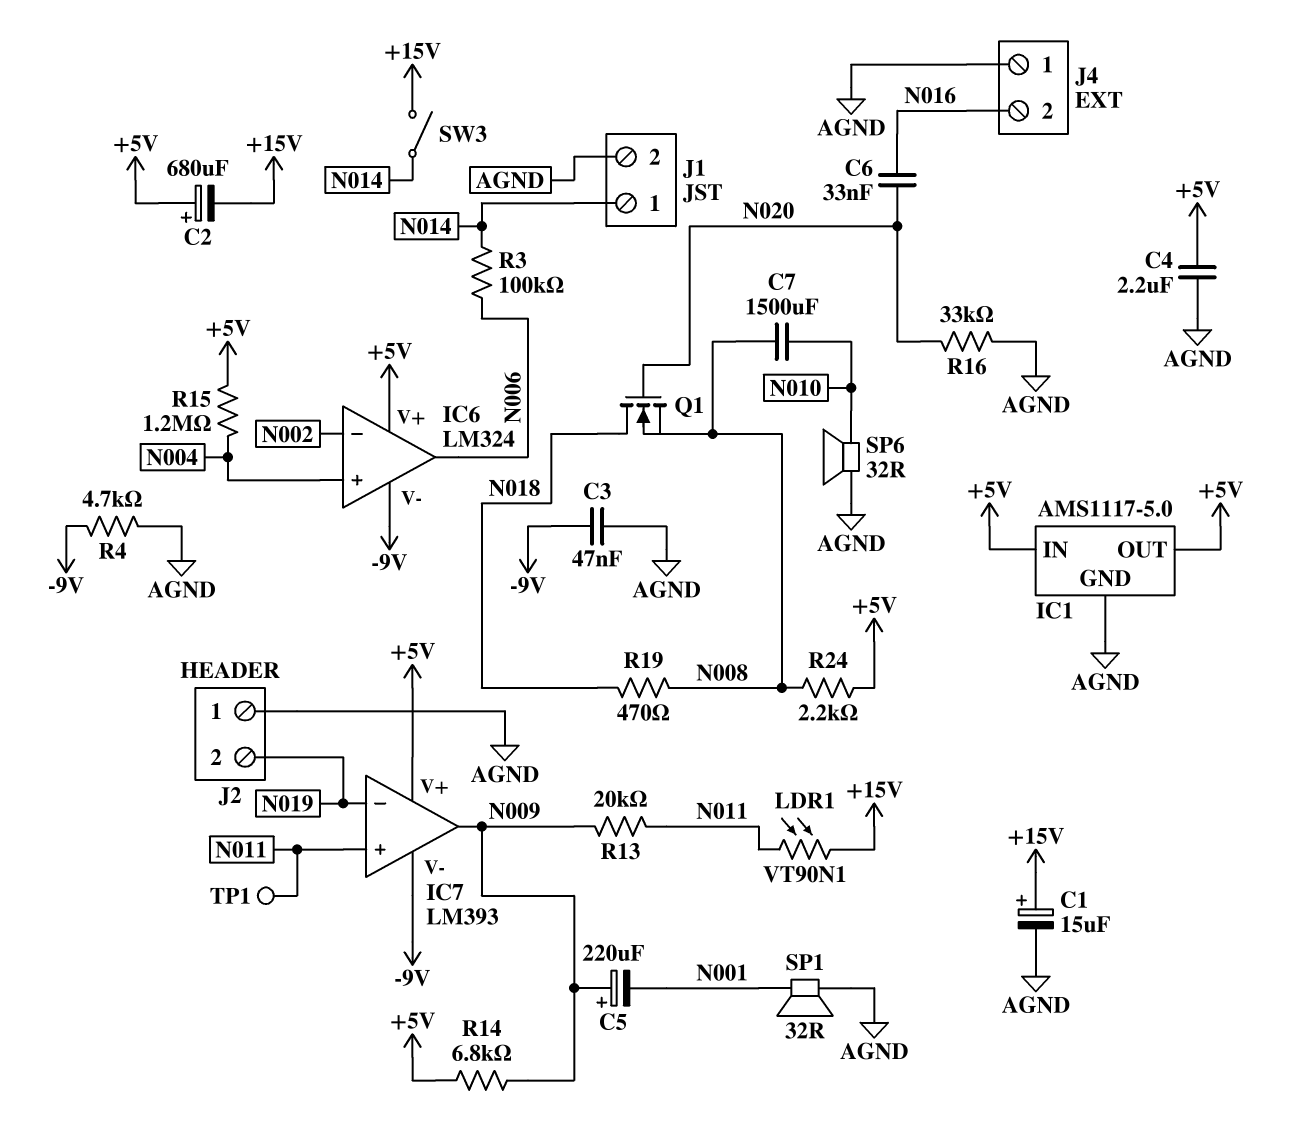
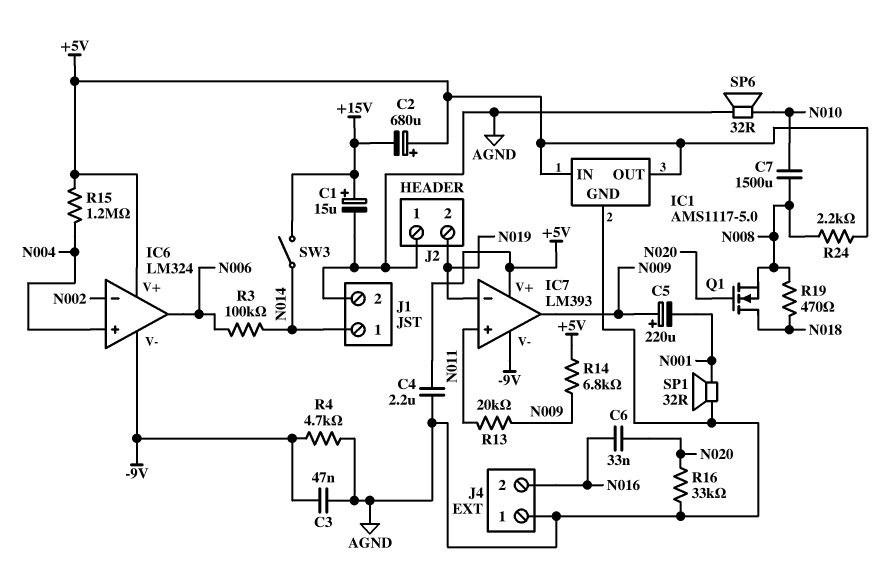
LDR1: VT90N1 (+15V, N011) -> none
TP1: test point (N011) -> none

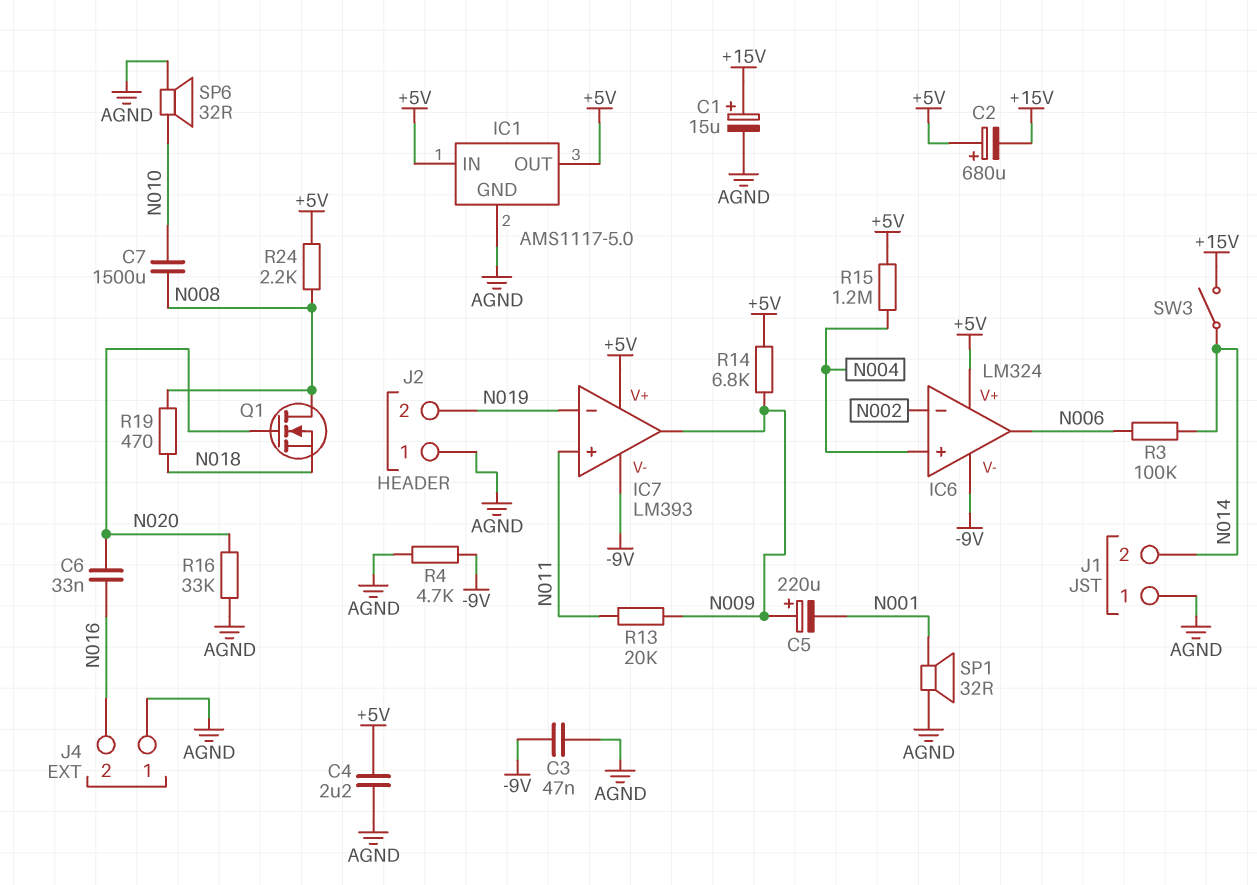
J1 pin 1: N014 -> AGND
J1 pin 2: AGND -> N014
Q1: NMOS (G N020, D N018, S N008) -> NMOS (G N020, D N008, S N018)

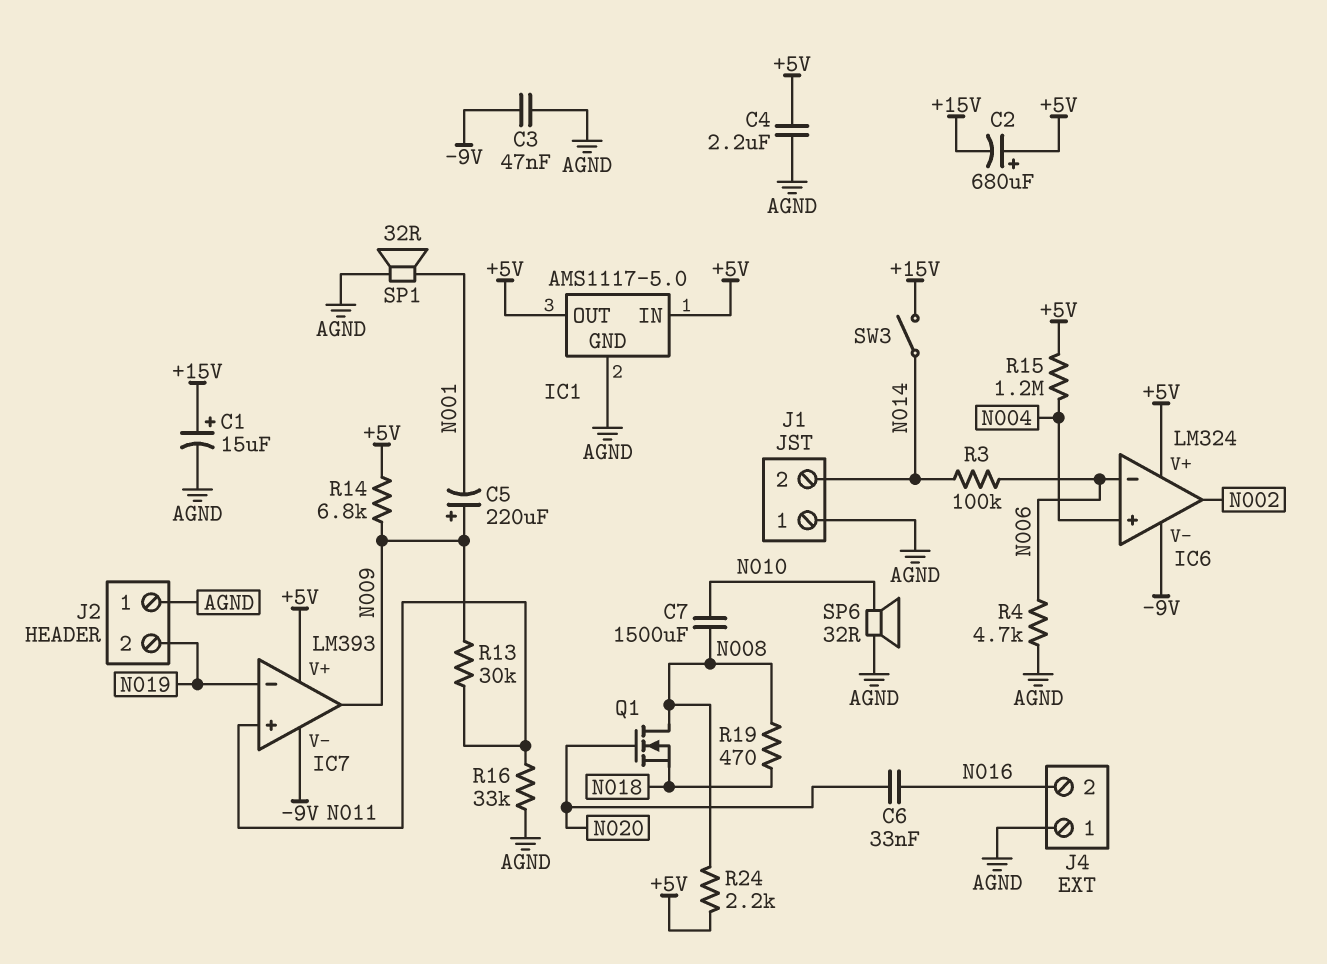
IC6 pin in-: N002 -> N006
IC6 pin out: N006 -> N002
R4: 4.7k (-9V, AGND) -> 4.7k (AGND, N006)
R13: 20k (N009, N011) -> 30k (N009, N011)
R16: 33k (AGND, N020) -> 33k (AGND, N011)

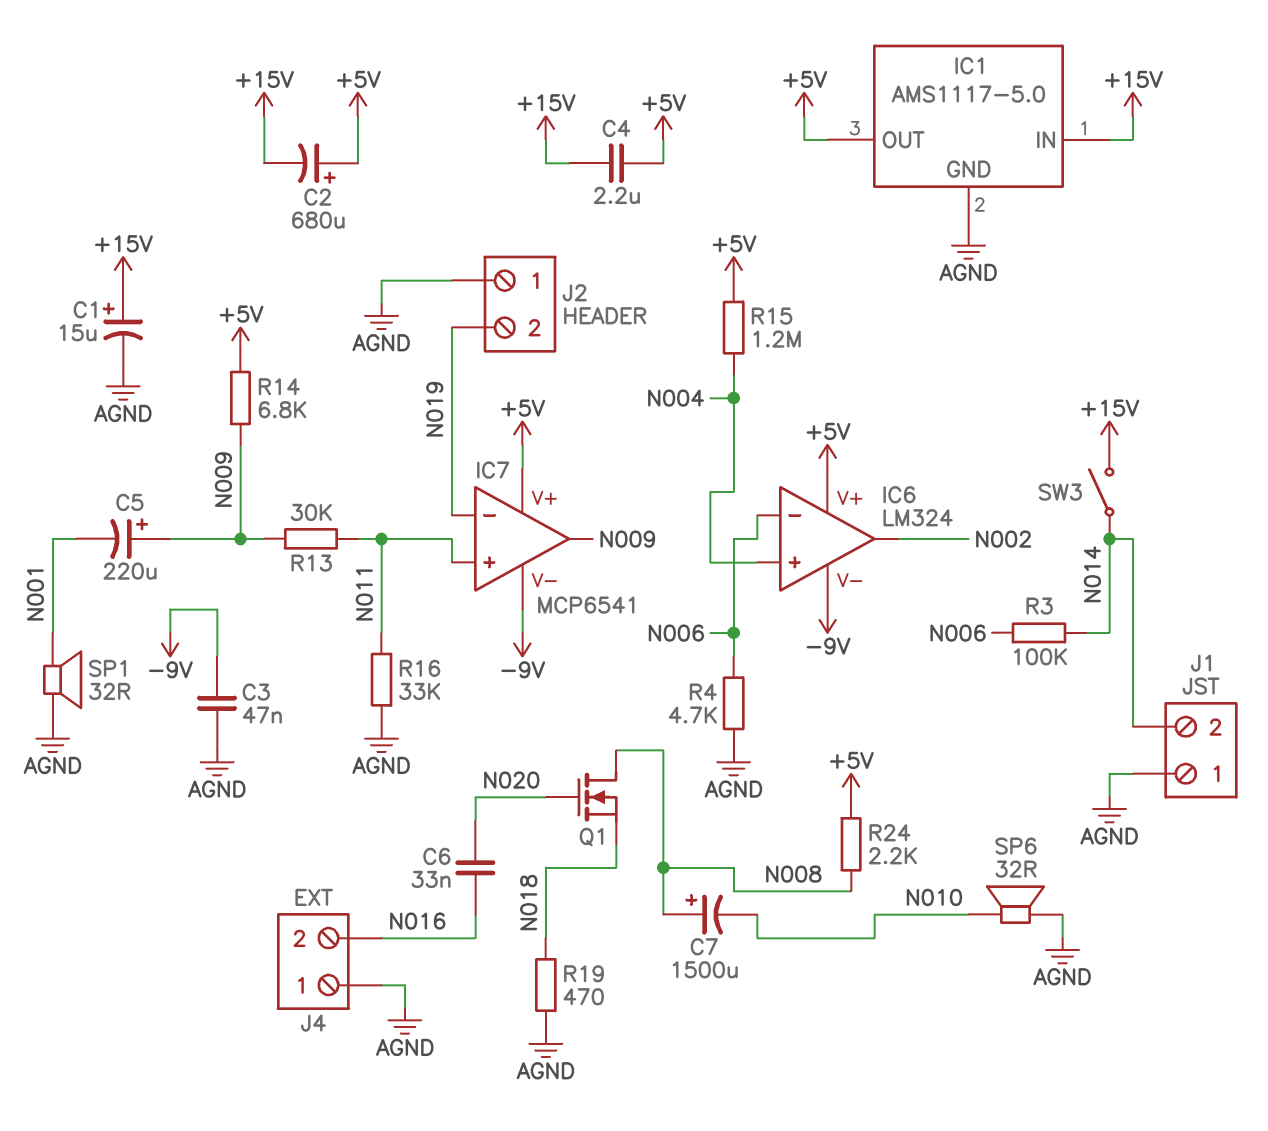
C4: 2.2uF (+5V, AGND) -> 2.2uF (+5V, +15V)
C7: 1500uF (N008, N010) -> 1500uF (plus N008, minus N010)
IC1 pin IN: +5V -> +15V
IC7: LM393 -> MCP6541
R19: 470 (N008, N018) -> 470 (AGND, N018)

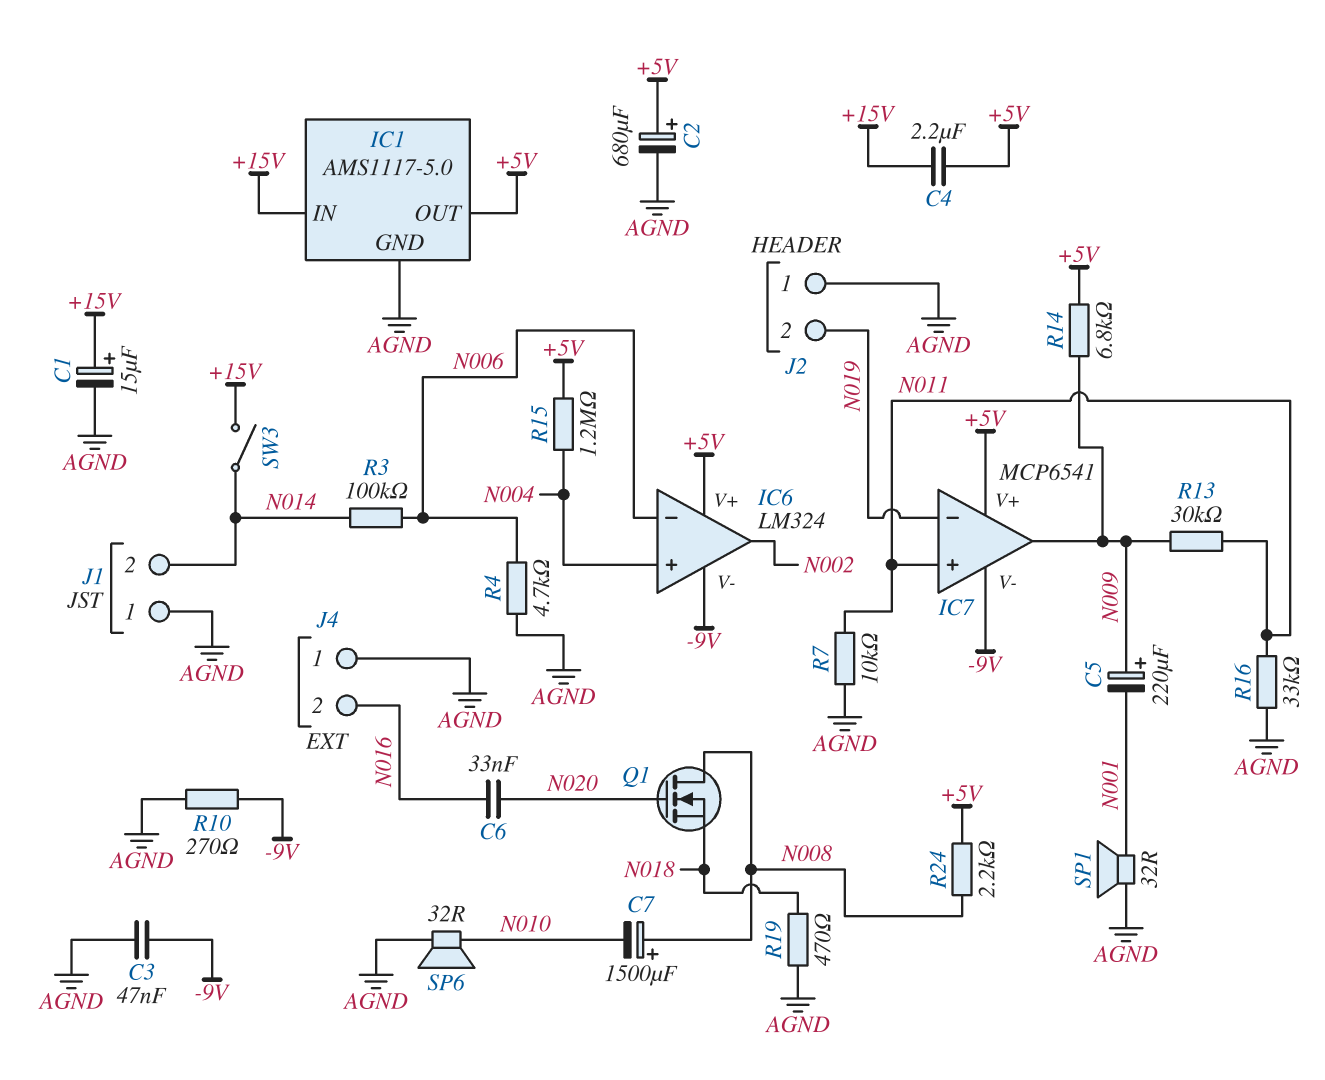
C2: 680uF (plus +5V, minus +15V) -> 680uF (plus +5V, minus AGND)
R7: none -> 10k (AGND, N011)
R10: none -> 270 (-9V, AGND)

